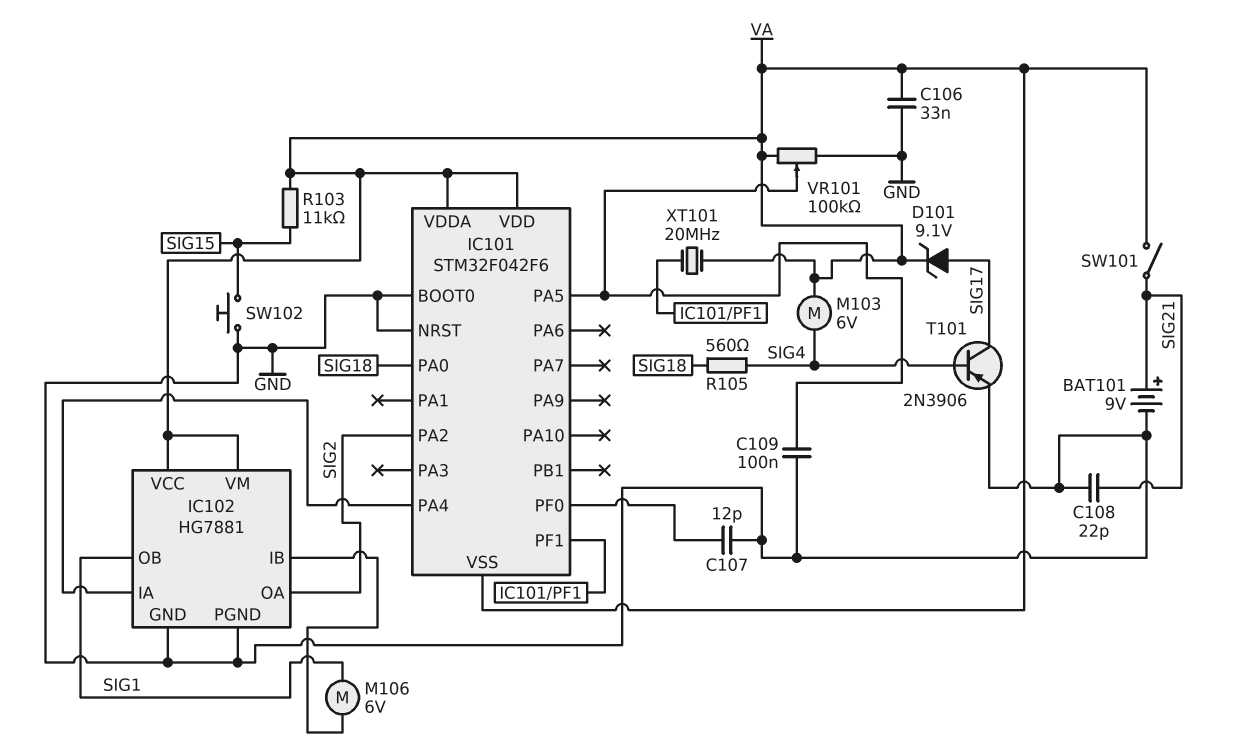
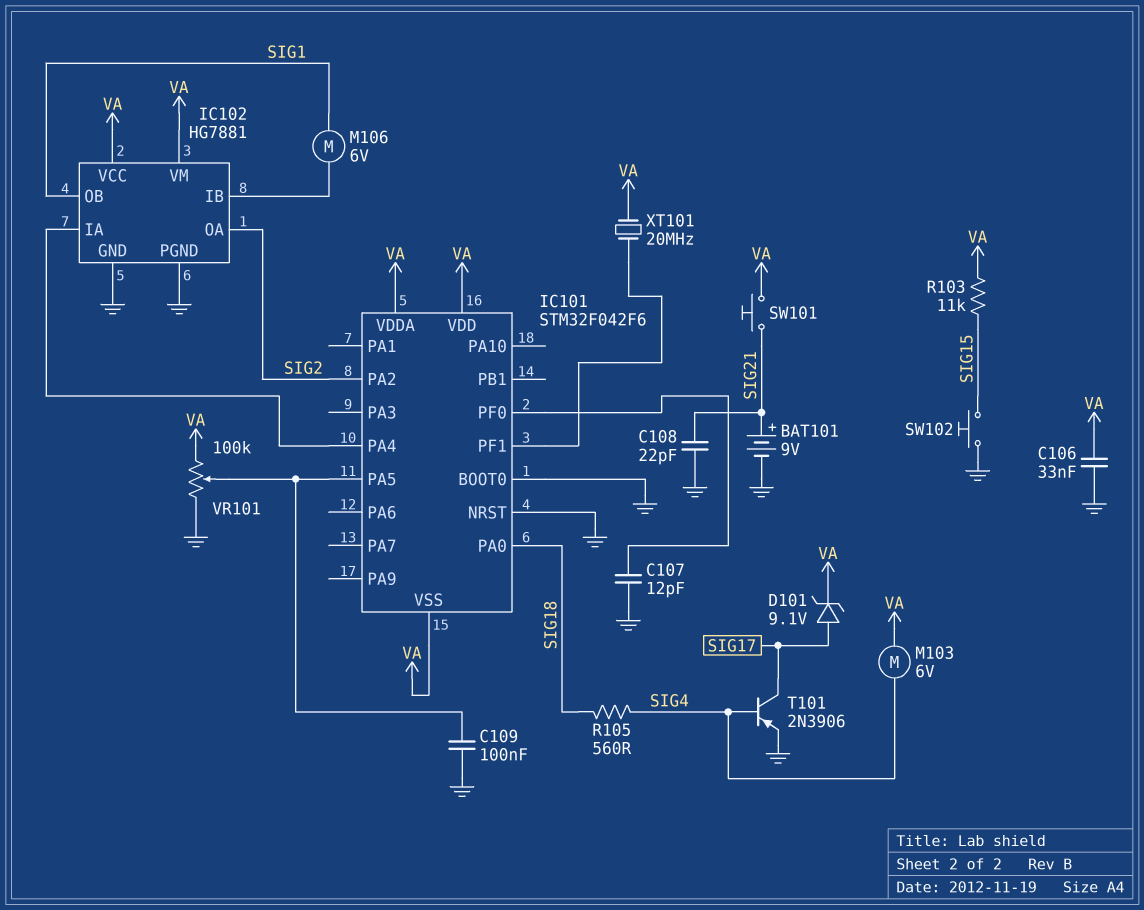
SW101: switch (SIG21, VA) -> button (SIG21, VA)

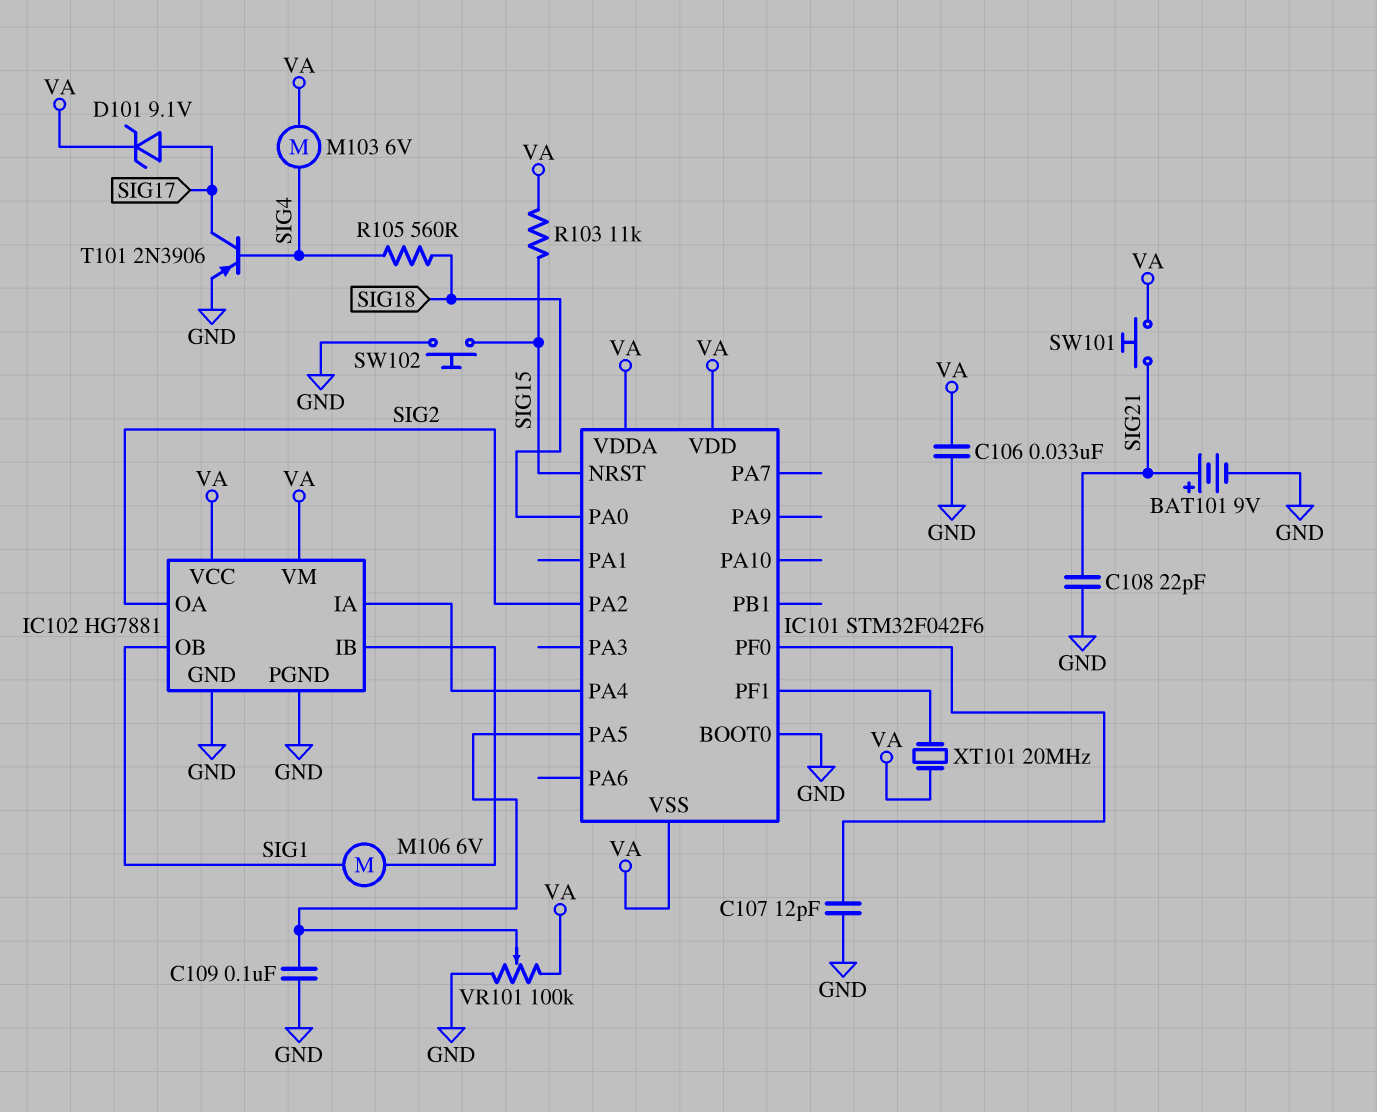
IC101 pin NRST: GND -> SIG15

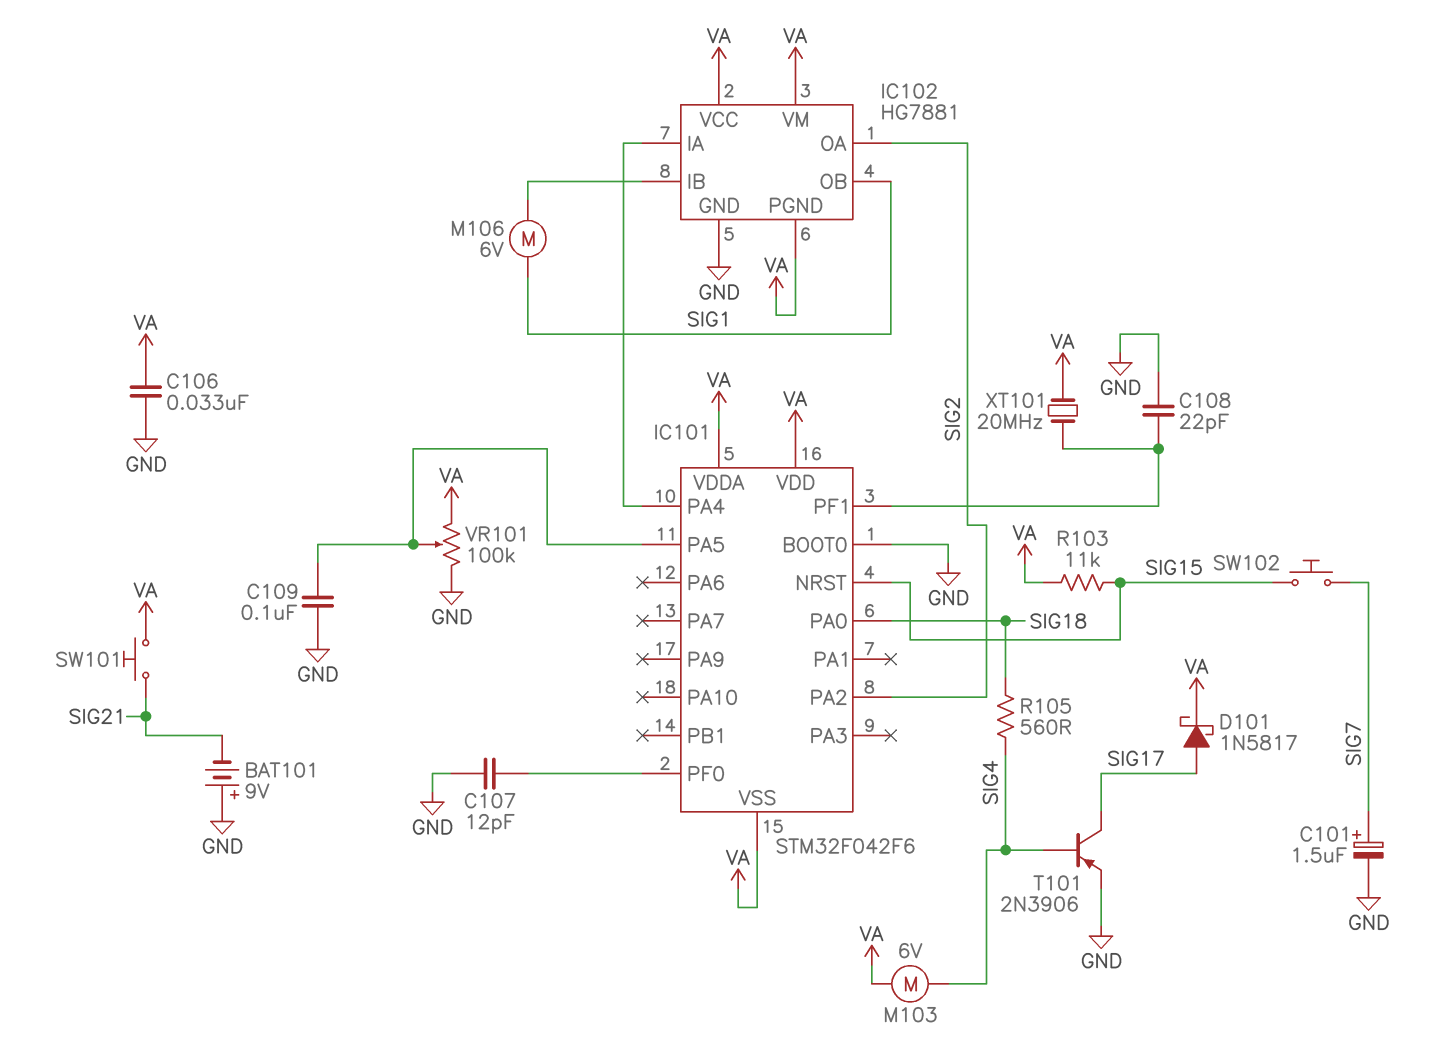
BAT101: 9V (plus SIG21, minus GND) -> 9V (plus GND, minus SIG21)
C101: none -> 1.5uF (plus SIG7, minus GND)
C108: 22pF (GND, SIG21) -> 22pF (GND, IC101/PF1)
D101: zener 9.1V (A SIG17, K VA) -> schottky 1N5817 (A SIG17, K VA)
IC102 pin PGND: GND -> VA
SW102: button (GND, SIG15) -> button (SIG7, SIG15)

